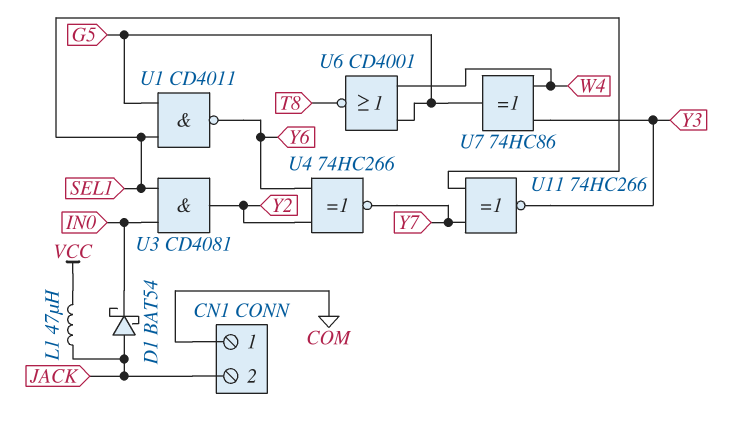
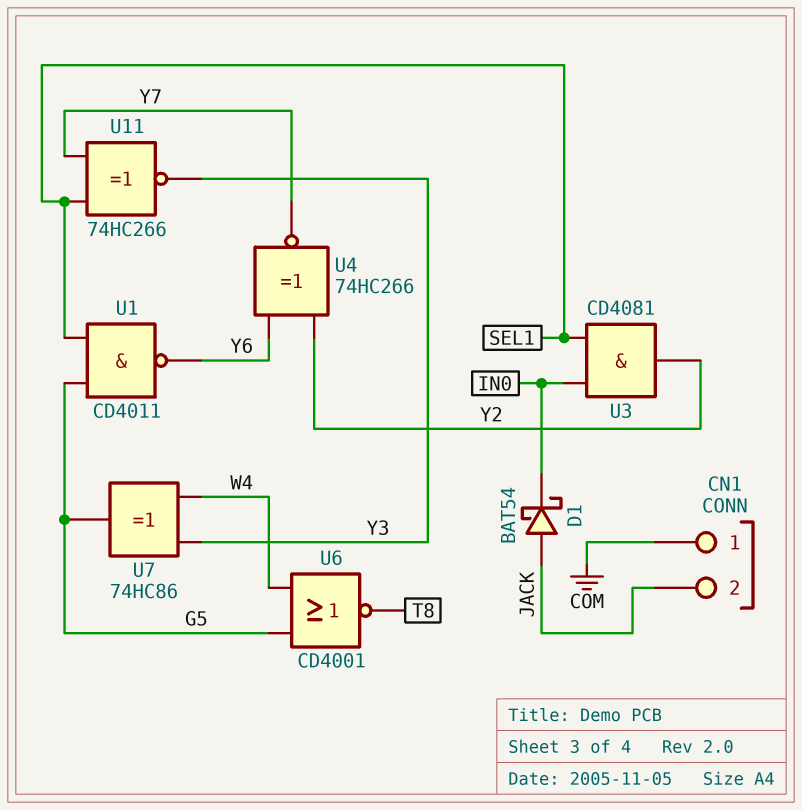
L1: 47uH (JACK, VCC) -> none

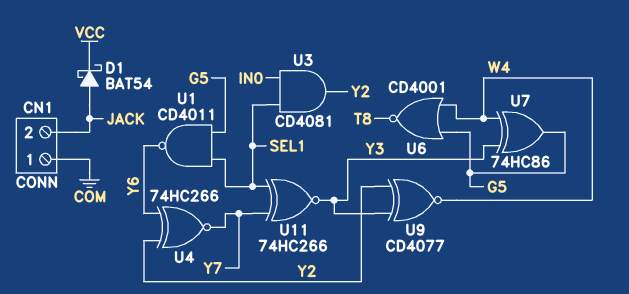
D1: schottky BAT54 (A JACK, K IN0) -> schottky BAT54 (A JACK, K VCC)
U9: none -> XNOR CD4077 (in Y2, in Y3, out W4)

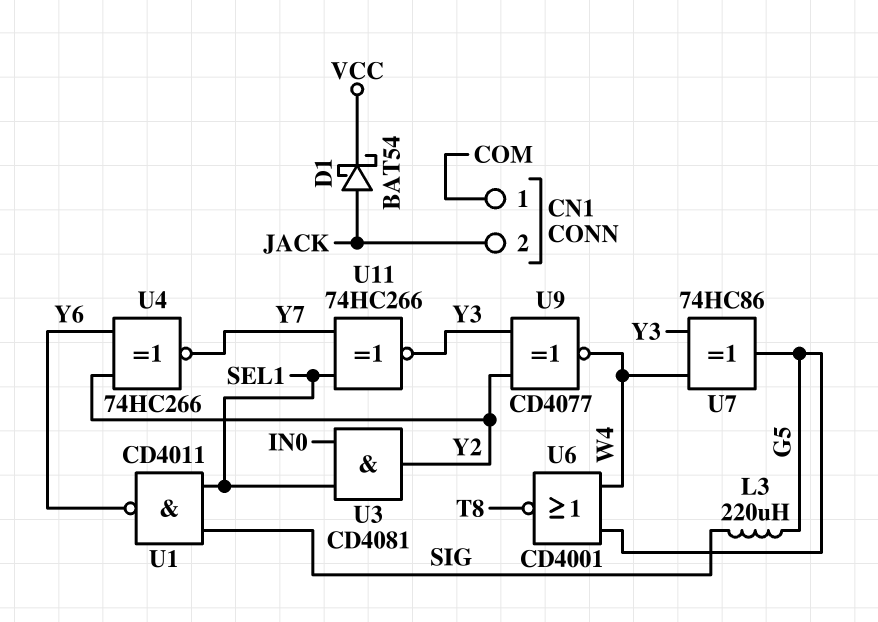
L3: none -> 220uH (G5, SIG)
U1: NAND CD4011 (in G5, in SEL1, out Y6) -> NAND CD4011 (in SEL1, in SIG, out Y6)

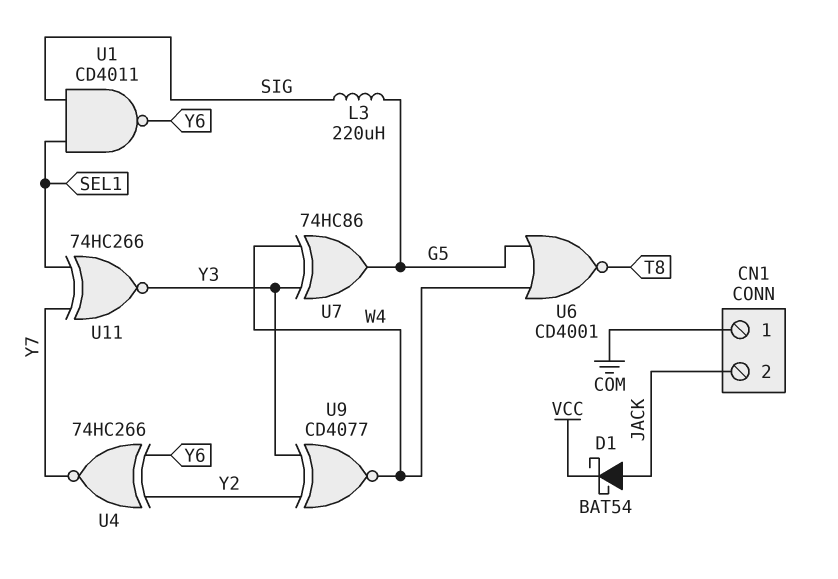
U3: AND CD4081 (in IN0, in SEL1, out Y2) -> none

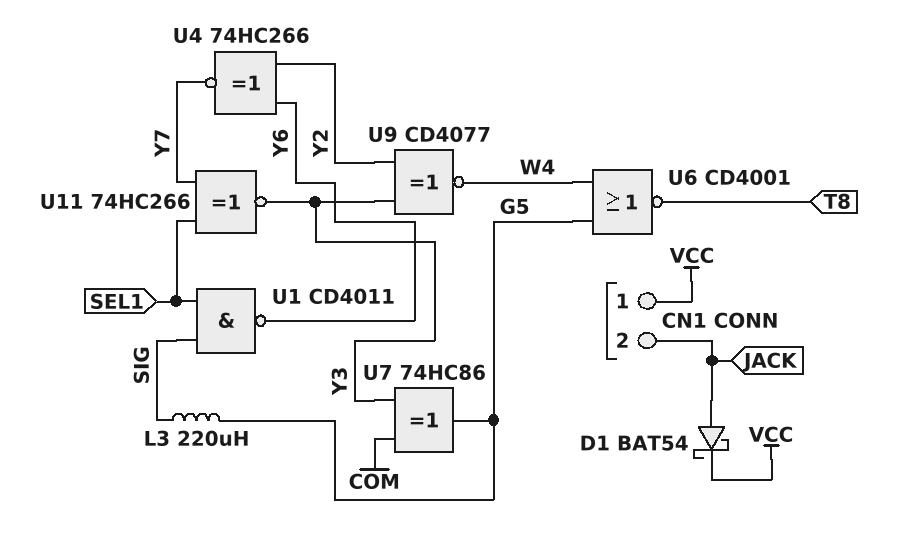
CN1 pin 1: COM -> VCC
U7: XOR 74HC86 (in W4, in Y3, out G5) -> XOR 74HC86 (in COM, in Y3, out G5)

